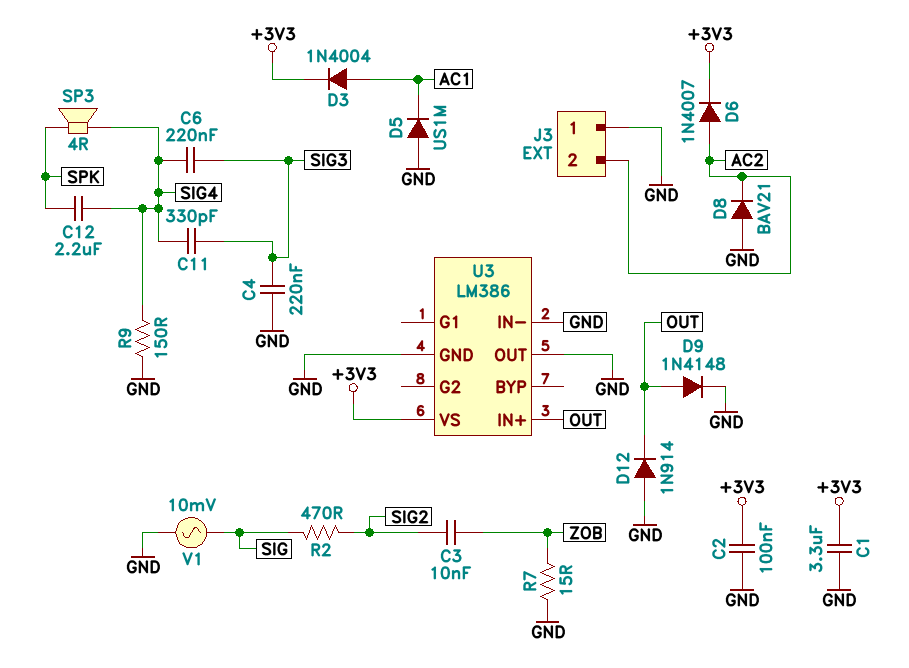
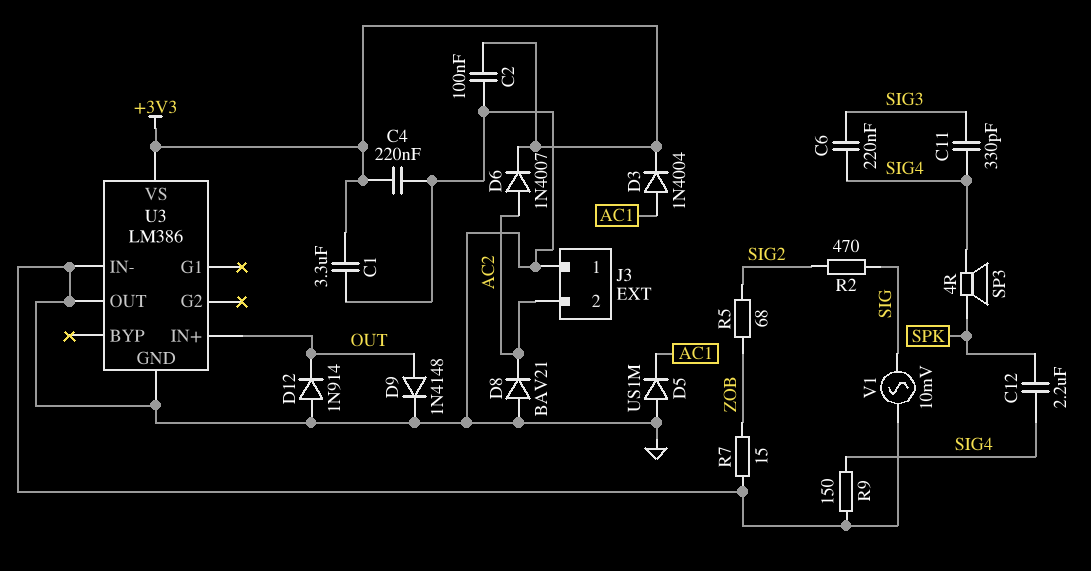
C3: 10nF (SIG2, ZOB) -> none
C4: 220nF (GND, SIG3) -> 220nF (+3V3, GND)
R5: none -> 68 (SIG2, ZOB)

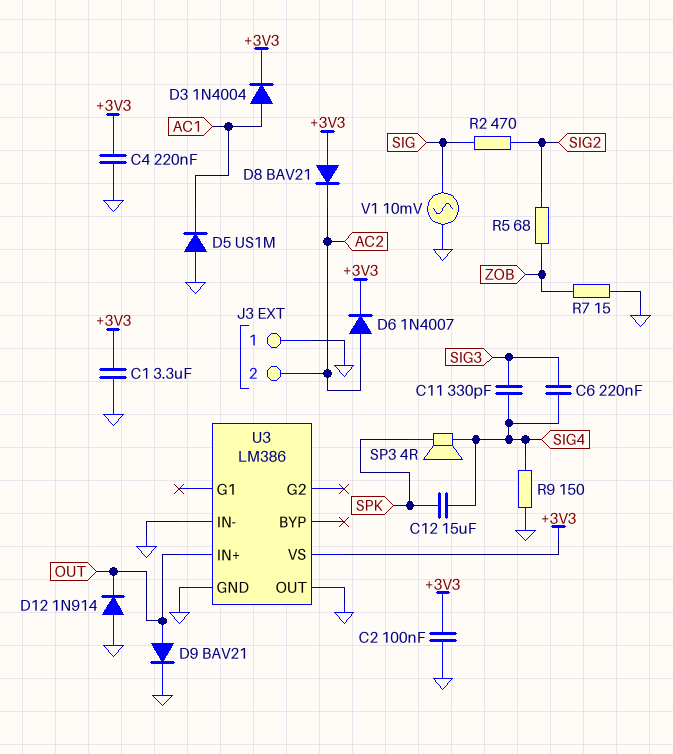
C12: 2.2uF (SIG4, SPK) -> 15uF (SIG4, SPK)
D8: diode BAV21 (A GND, K AC2) -> diode BAV21 (A +3V3, K AC2)
D9: diode 1N4148 (A OUT, K GND) -> diode BAV21 (A OUT, K GND)

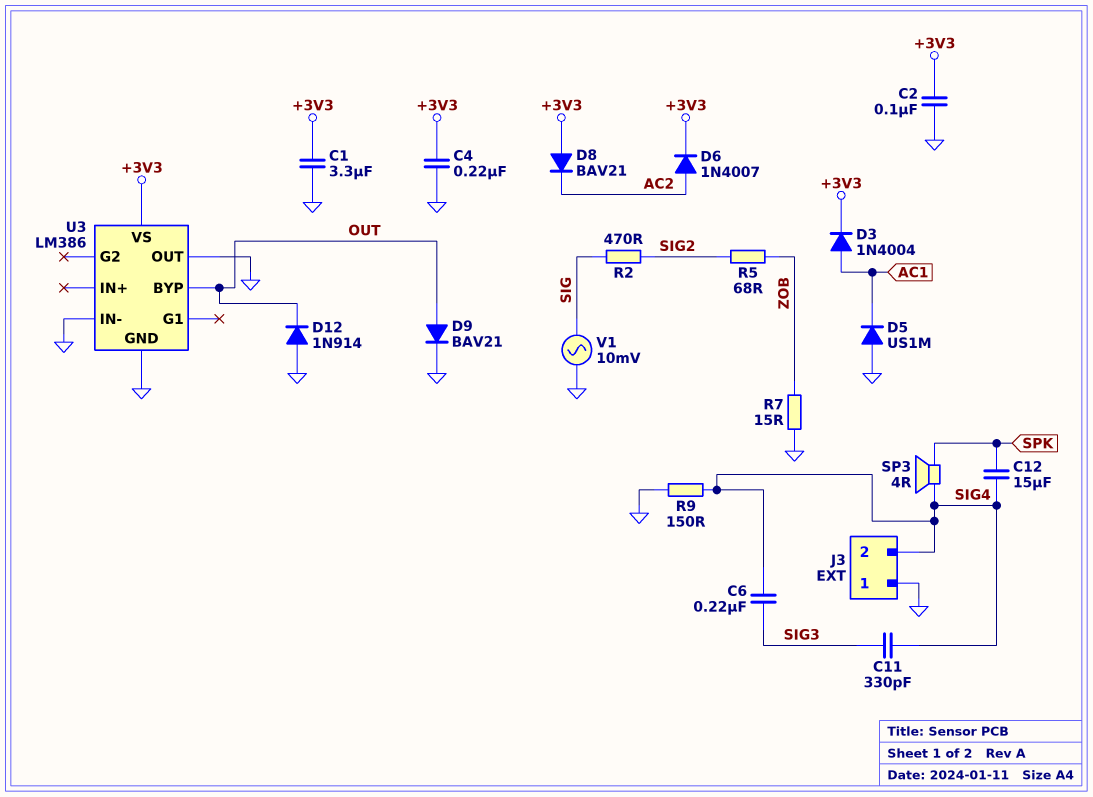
J3 pin 2: AC2 -> SIG4
U3 pin BYP: none -> OUT
U3 pin IN+: OUT -> none

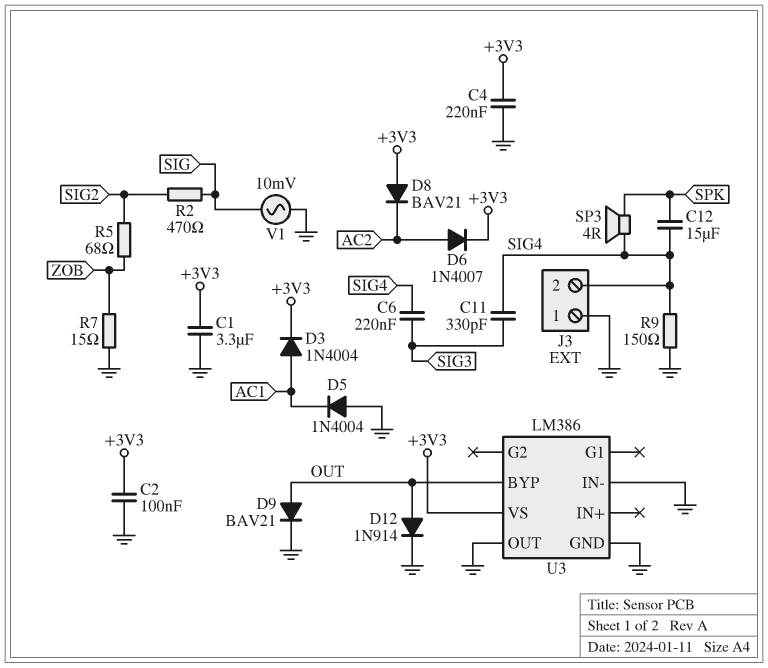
D5: diode US1M (A GND, K AC1) -> diode 1N4004 (A GND, K AC1)
D12: diode 1N914 (A GND, K OUT) -> diode 1N914 (A OUT, K GND)

